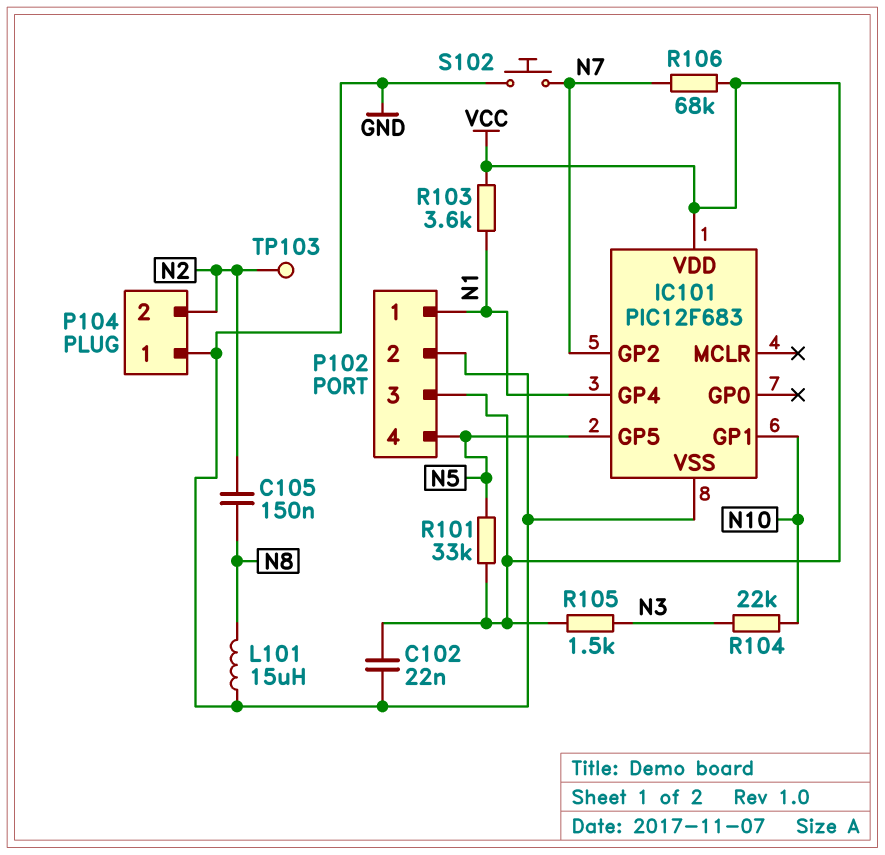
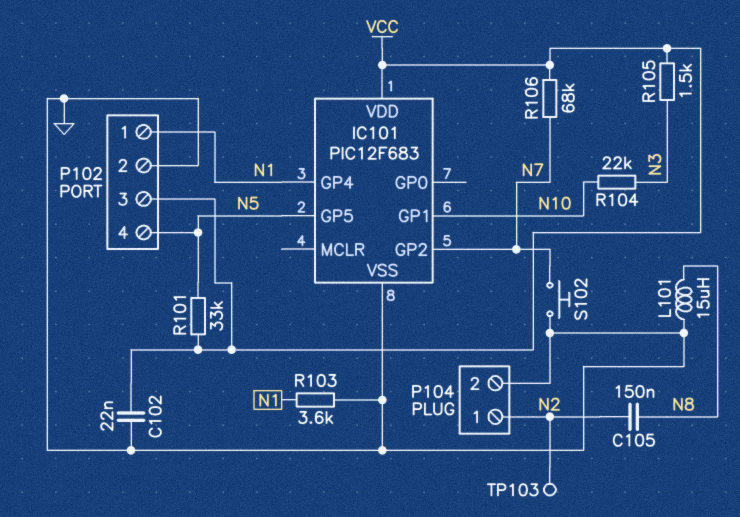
P104 pin 1: GND -> N2
P104 pin 2: N2 -> GND
R103: 3.6k (N1, VCC) -> 3.6k (GND, N1)

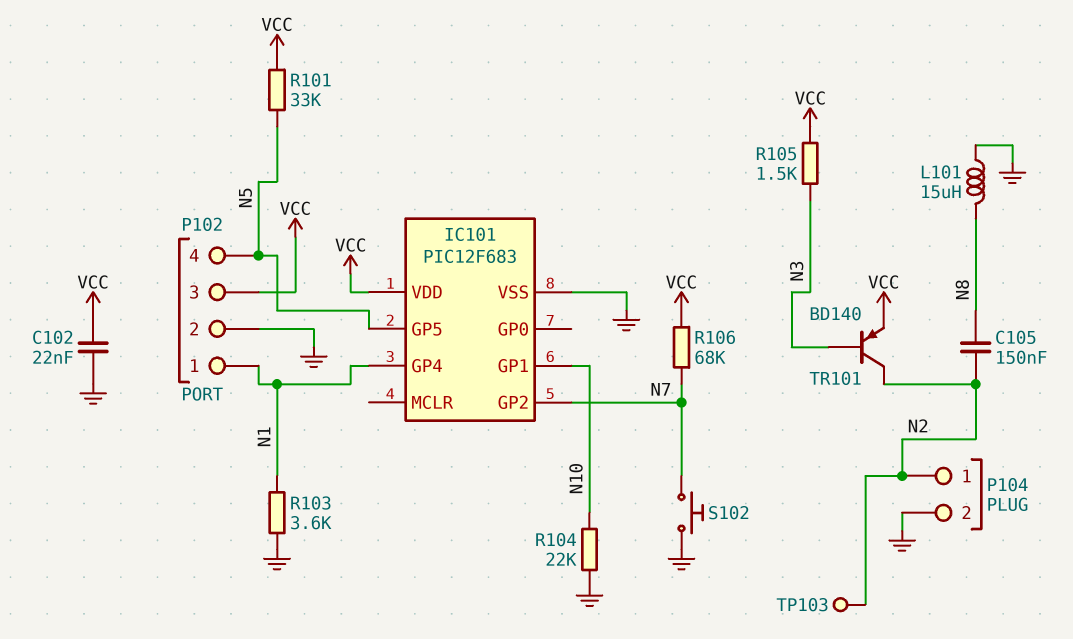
R104: 22k (N3, N10) -> 22k (GND, N10)
TR101: none -> PNP BD140 (B N3, C N2, E VCC)

